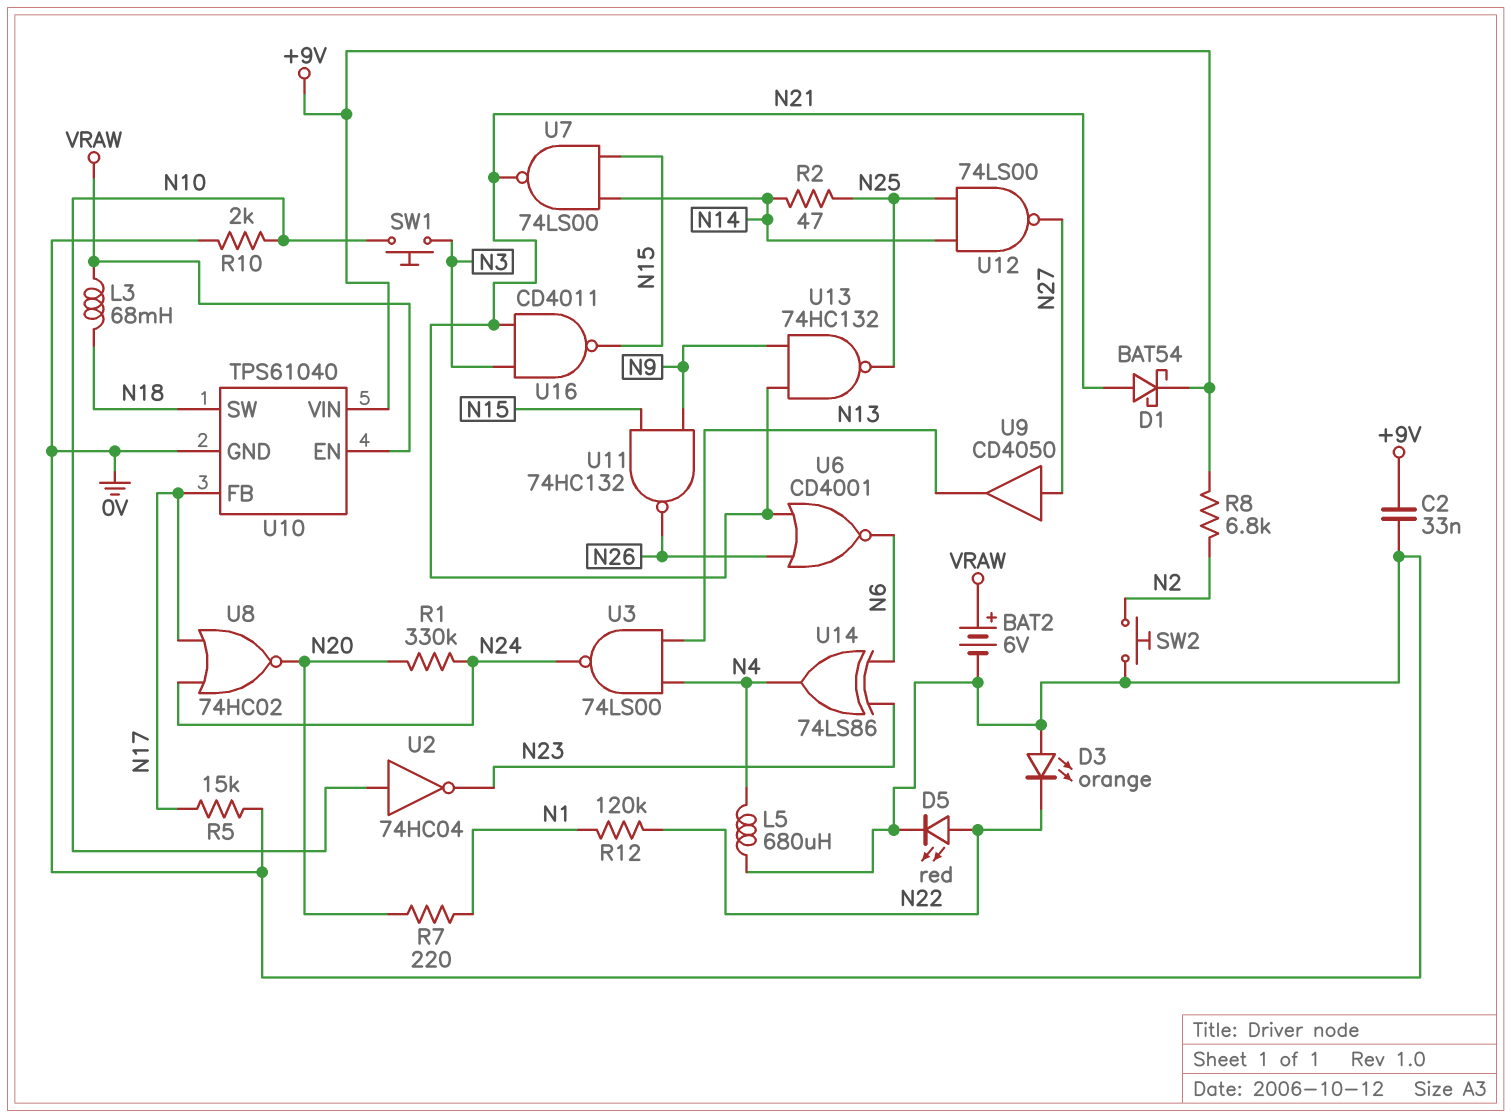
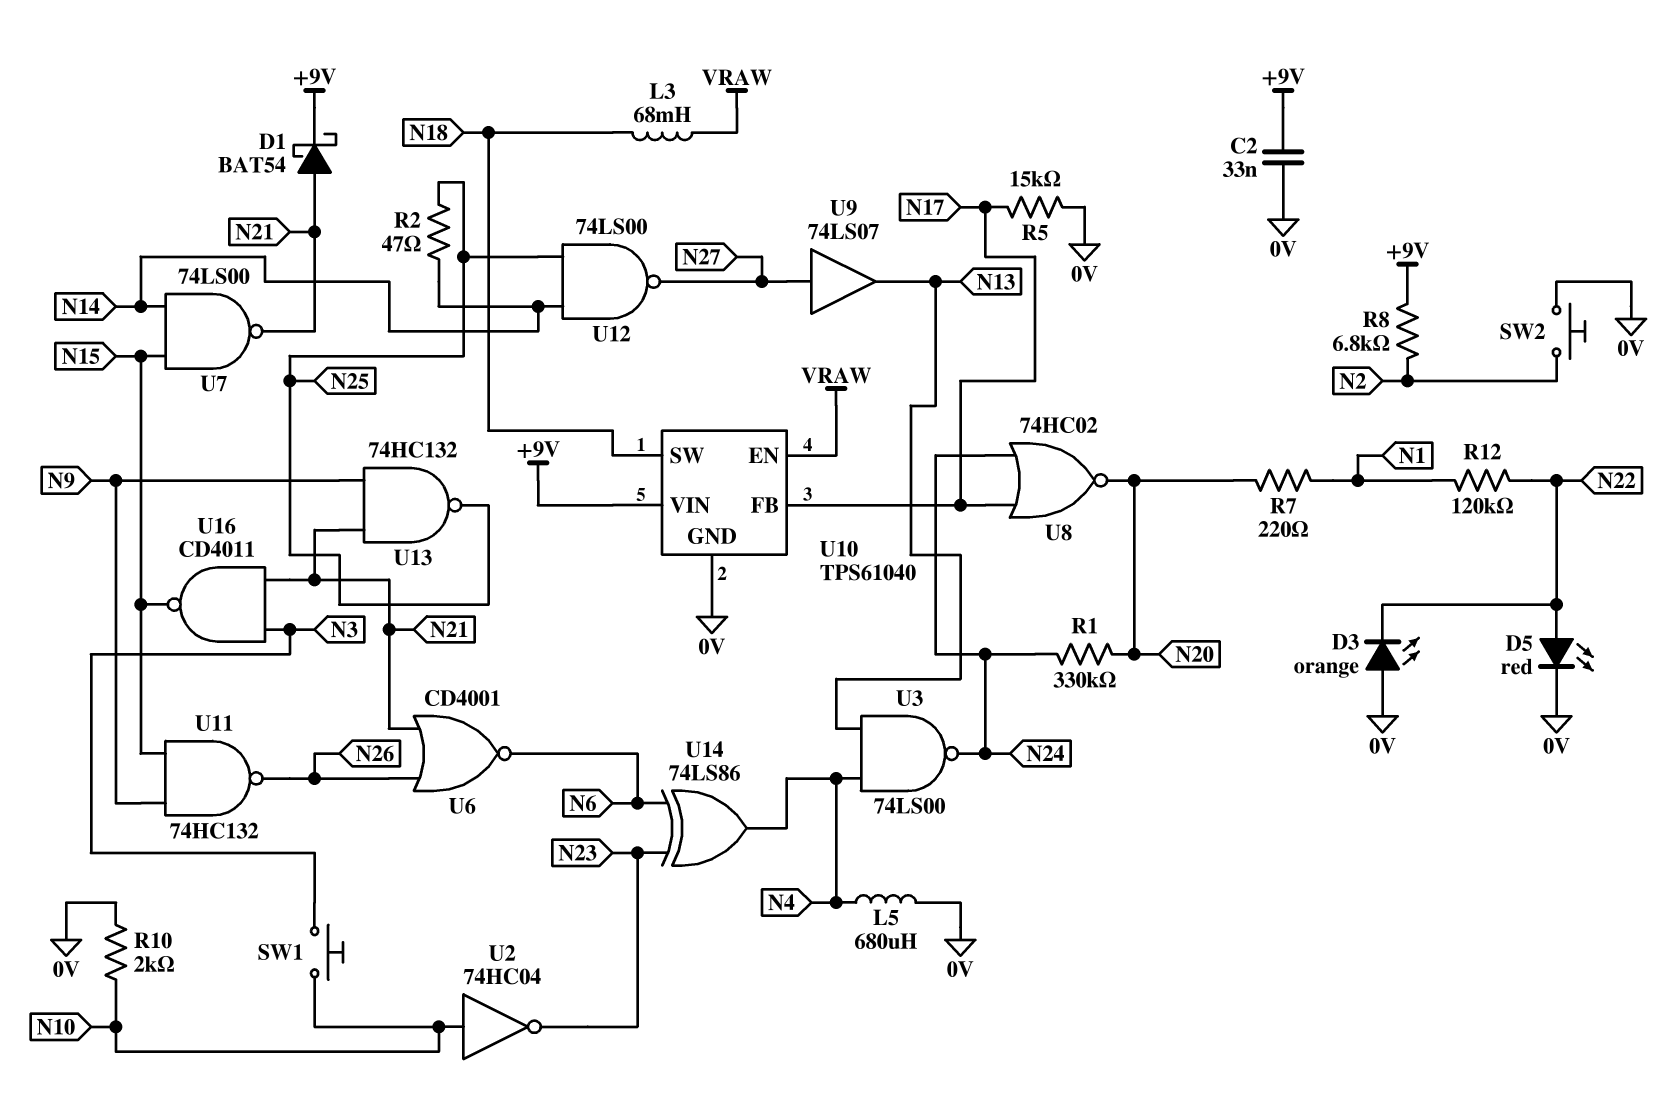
BAT2: 6V (plus VRAW, minus 0V) -> none
U9: buffer CD4050 (in N27, out N13) -> buffer 74LS07 (in N27, out N13)

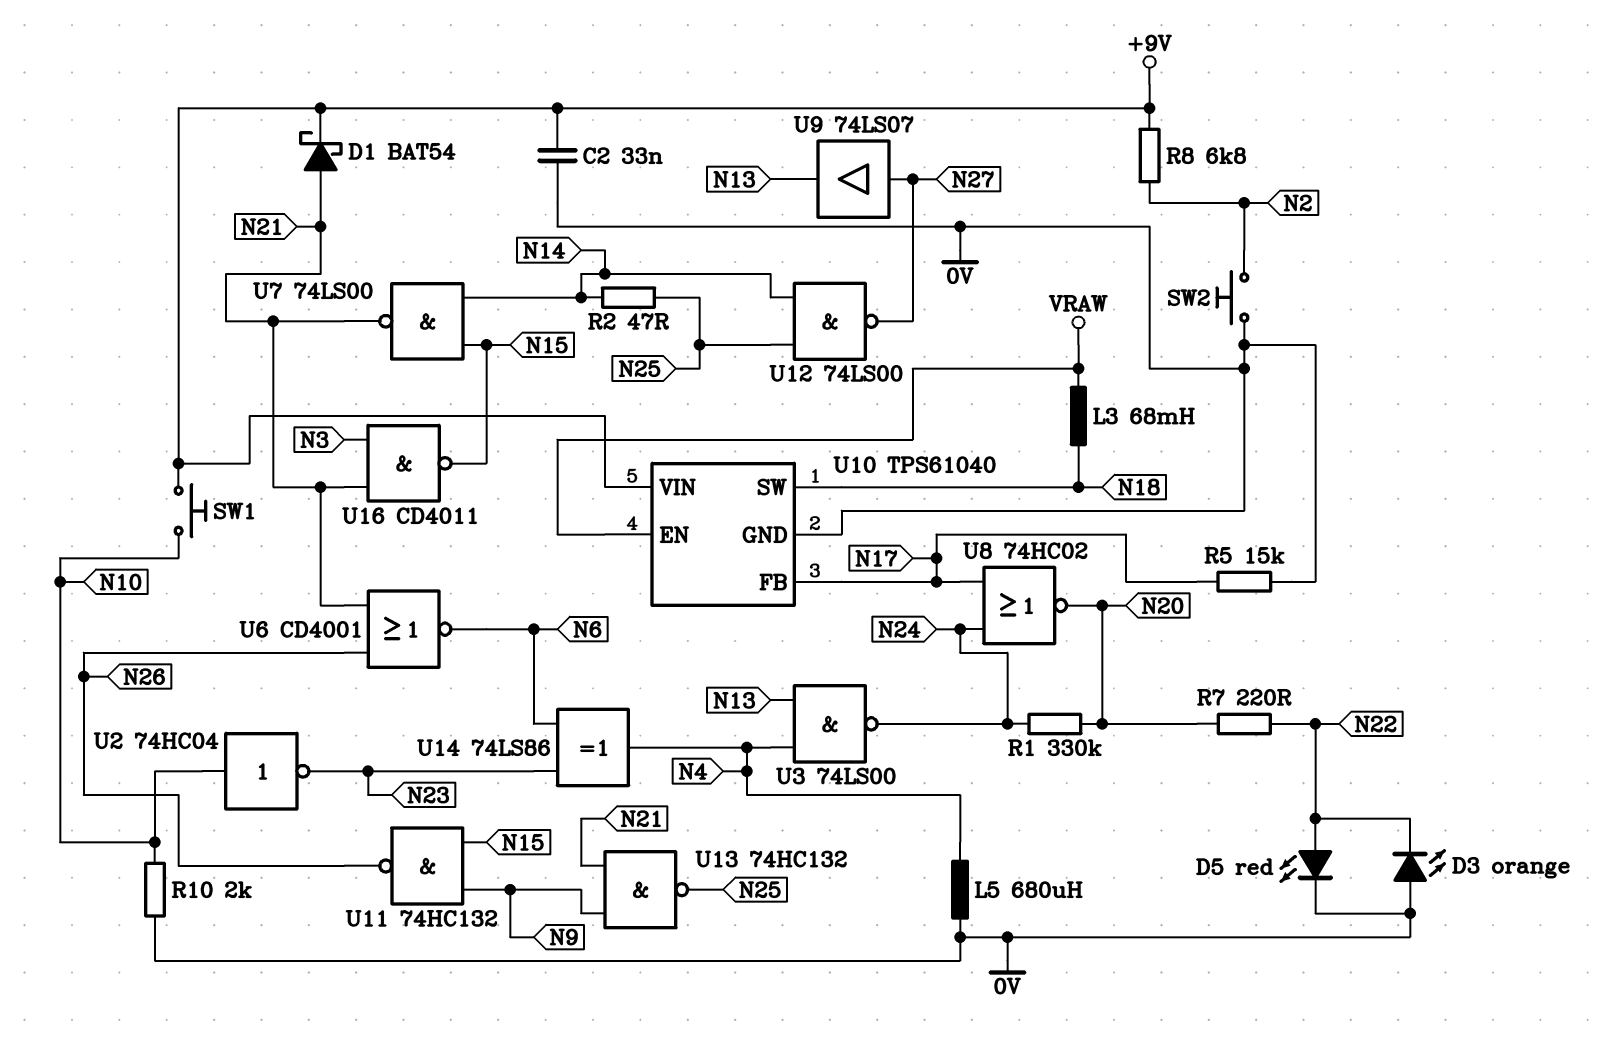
R7: 220 (N1, N20) -> 220 (N20, N22)
R12: 120k (N1, N22) -> none
SW1: button (N3, N10) -> button (+9V, N10)

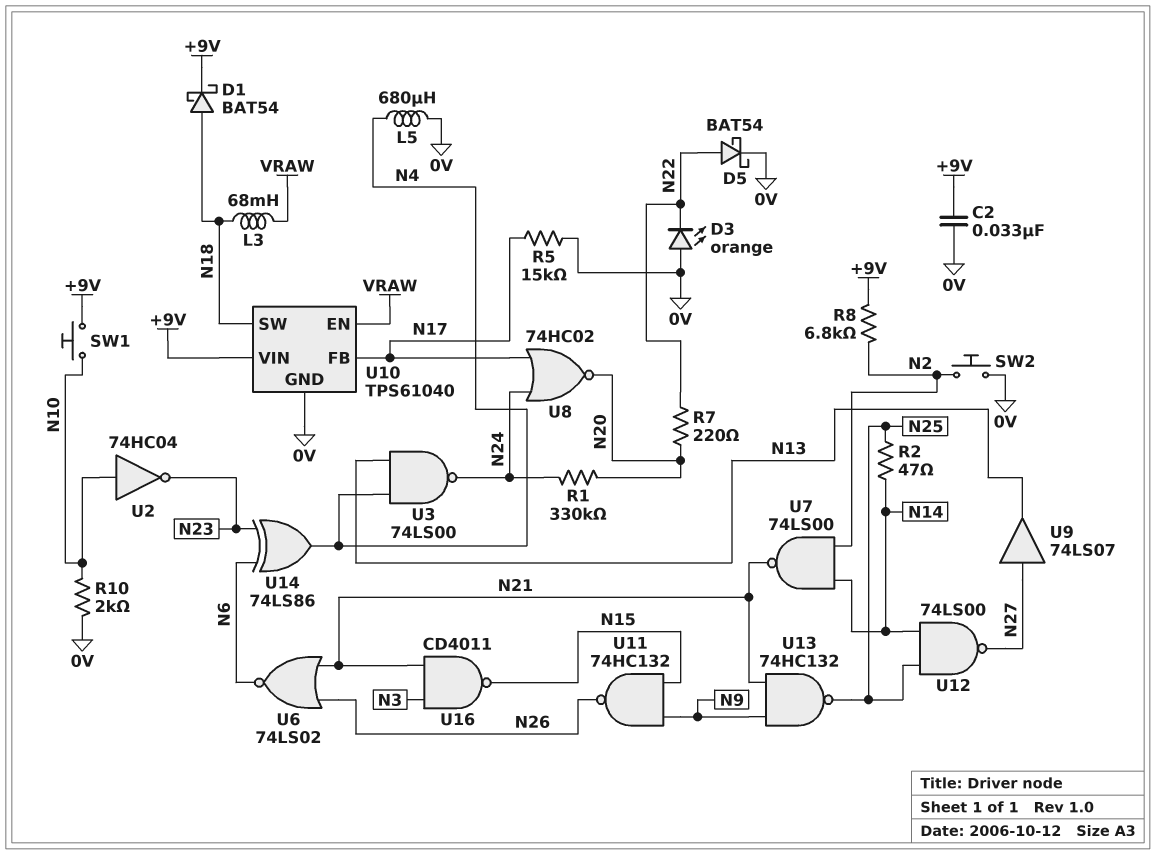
D1: schottky BAT54 (A N21, K +9V) -> schottky BAT54 (A N18, K +9V)
D5: LED red (A N22, K 0V) -> schottky BAT54 (A N22, K 0V)
U6: NOR CD4001 (in N21, in N26, out N6) -> NOR 74LS02 (in N21, in N26, out N6)
U7: NAND 74LS00 (in N14, in N15, out N21) -> NAND 74LS00 (in N2, in N14, out N21)

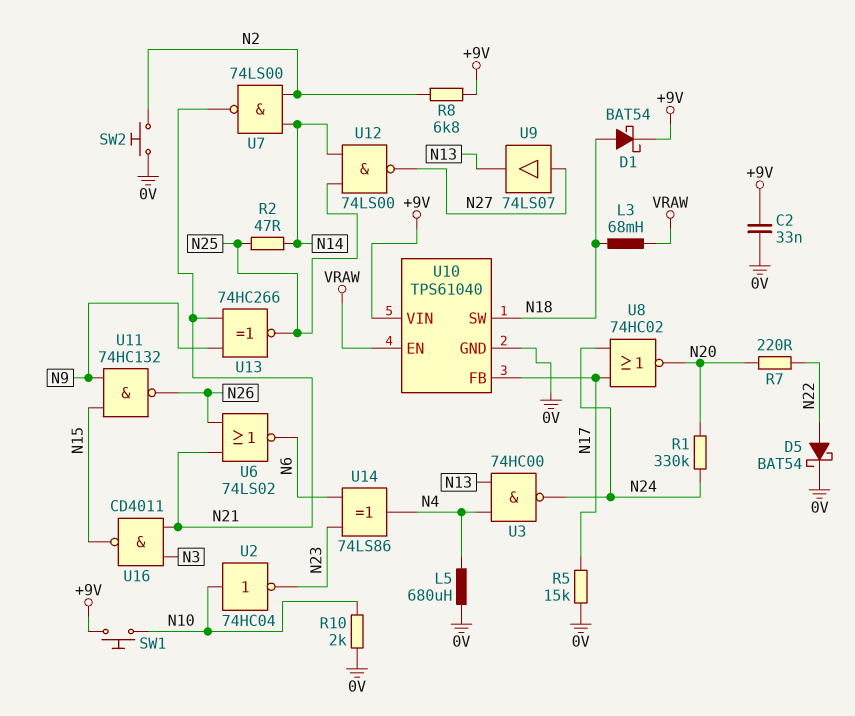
D3: LED orange (A 0V, K N22) -> none
U3: NAND 74LS00 (in N4, in N13, out N24) -> NAND 74HC00 (in N4, in N13, out N24)
U13: NAND 74HC132 (in N9, in N21, out N25) -> XNOR 74HC266 (in N9, in N21, out N25)

